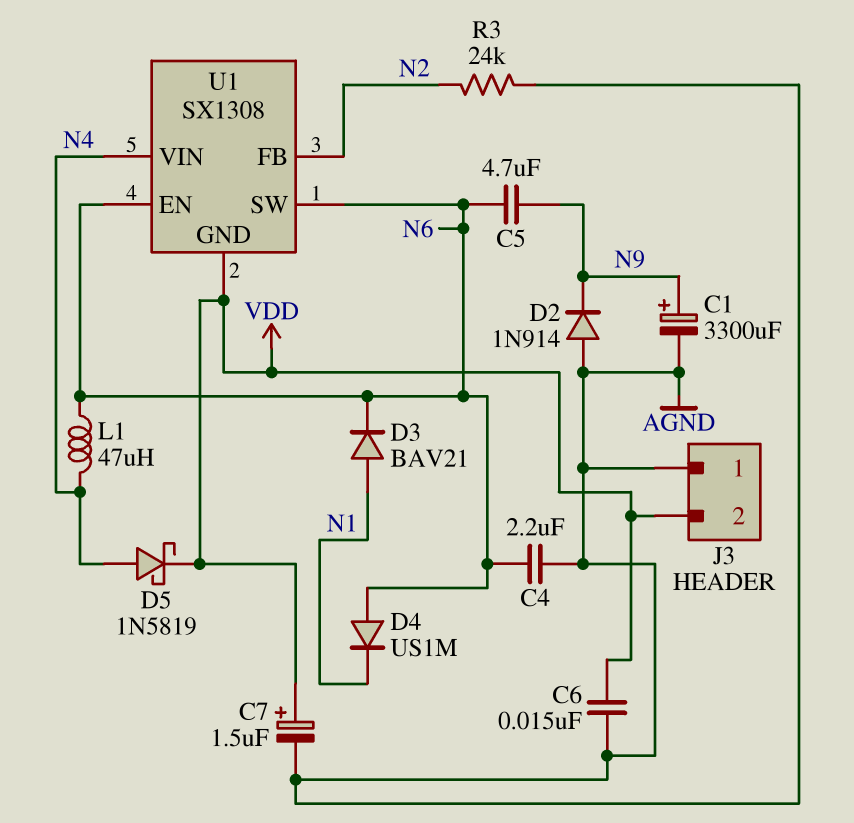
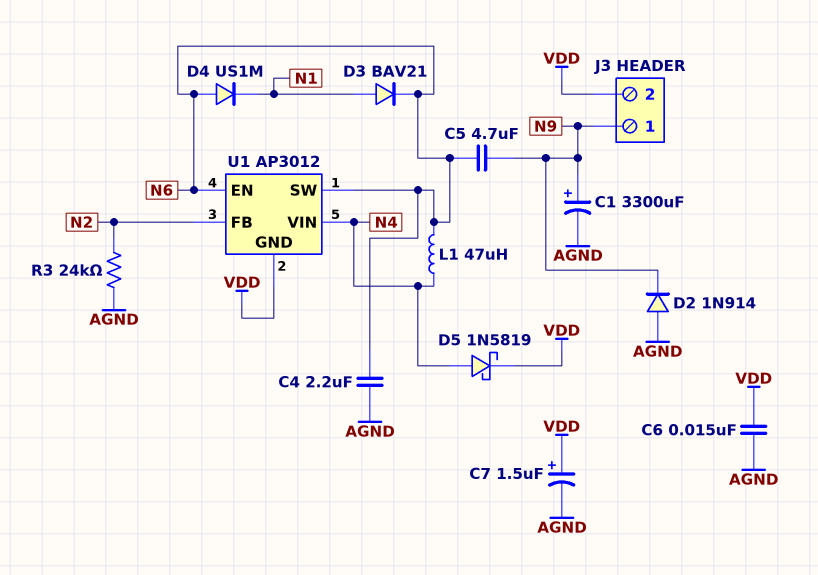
J3 pin 1: AGND -> N9
U1: SX1308 -> AP3012

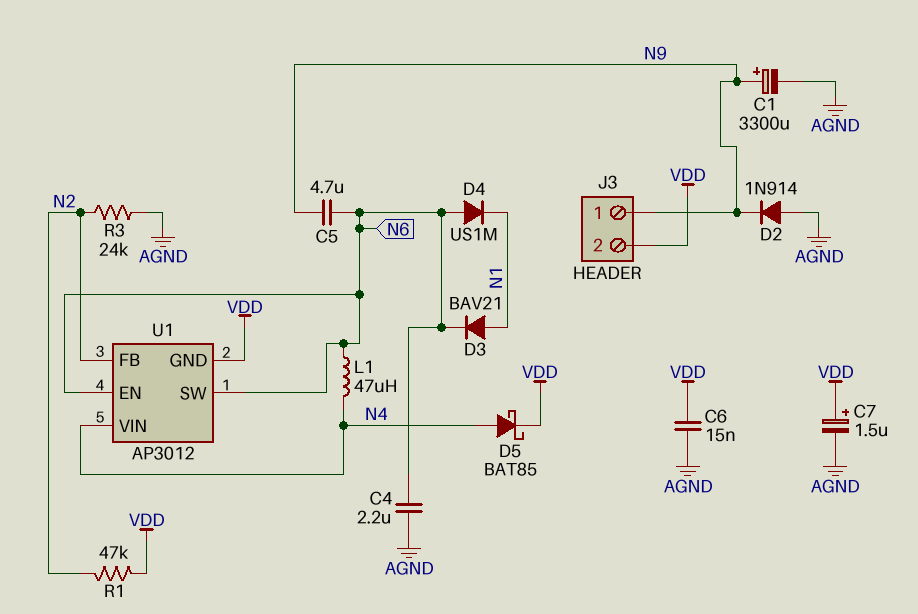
D5: schottky 1N5819 (A N4, K VDD) -> schottky BAT85 (A N4, K VDD)
R1: none -> 47k (N2, VDD)

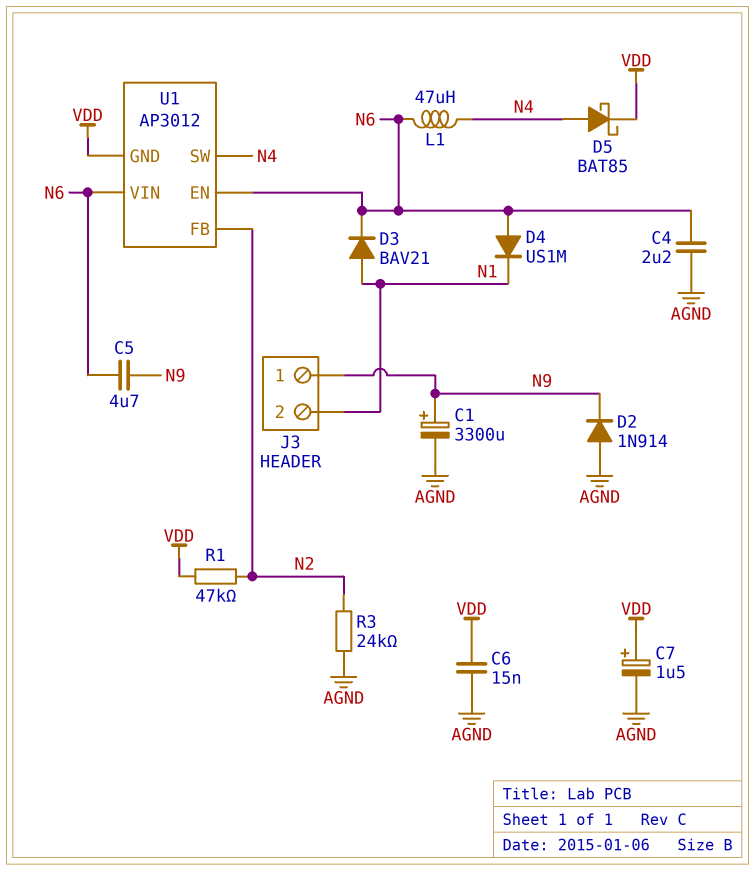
J3 pin 2: VDD -> N1
U1 pin SW: N6 -> N4
U1 pin VIN: N4 -> N6

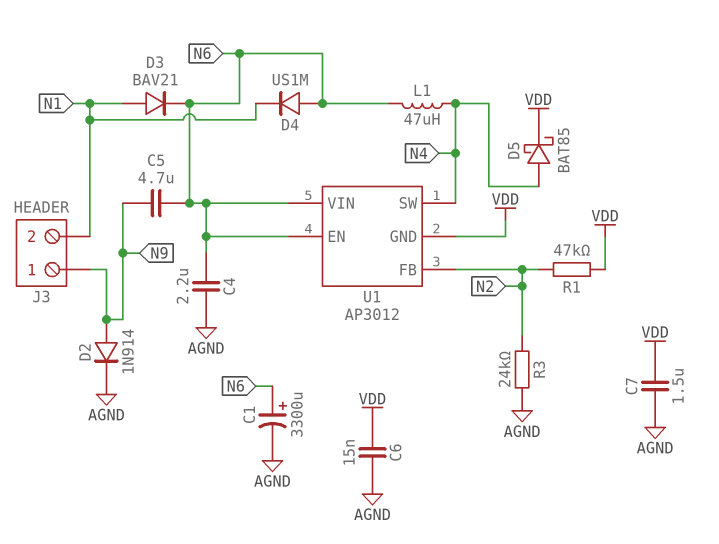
C1: 3300uF (plus N9, minus AGND) -> 3300uF (plus N6, minus AGND)
C7: 1.5uF (plus VDD, minus AGND) -> 1.5uF (AGND, VDD)
D2: diode 1N914 (A AGND, K N9) -> diode 1N914 (A N9, K AGND)

